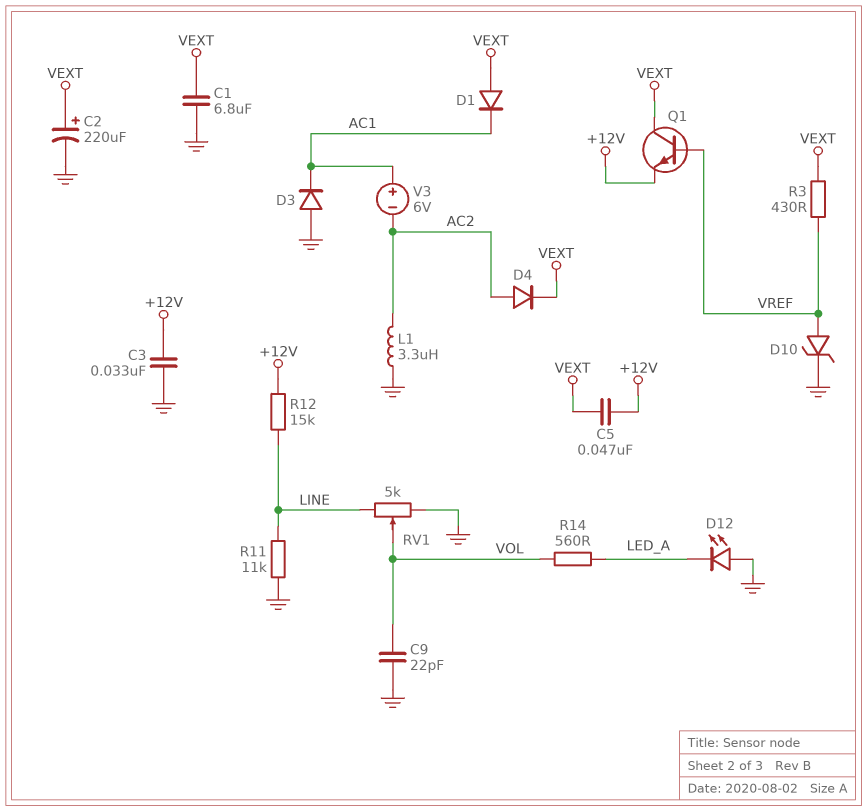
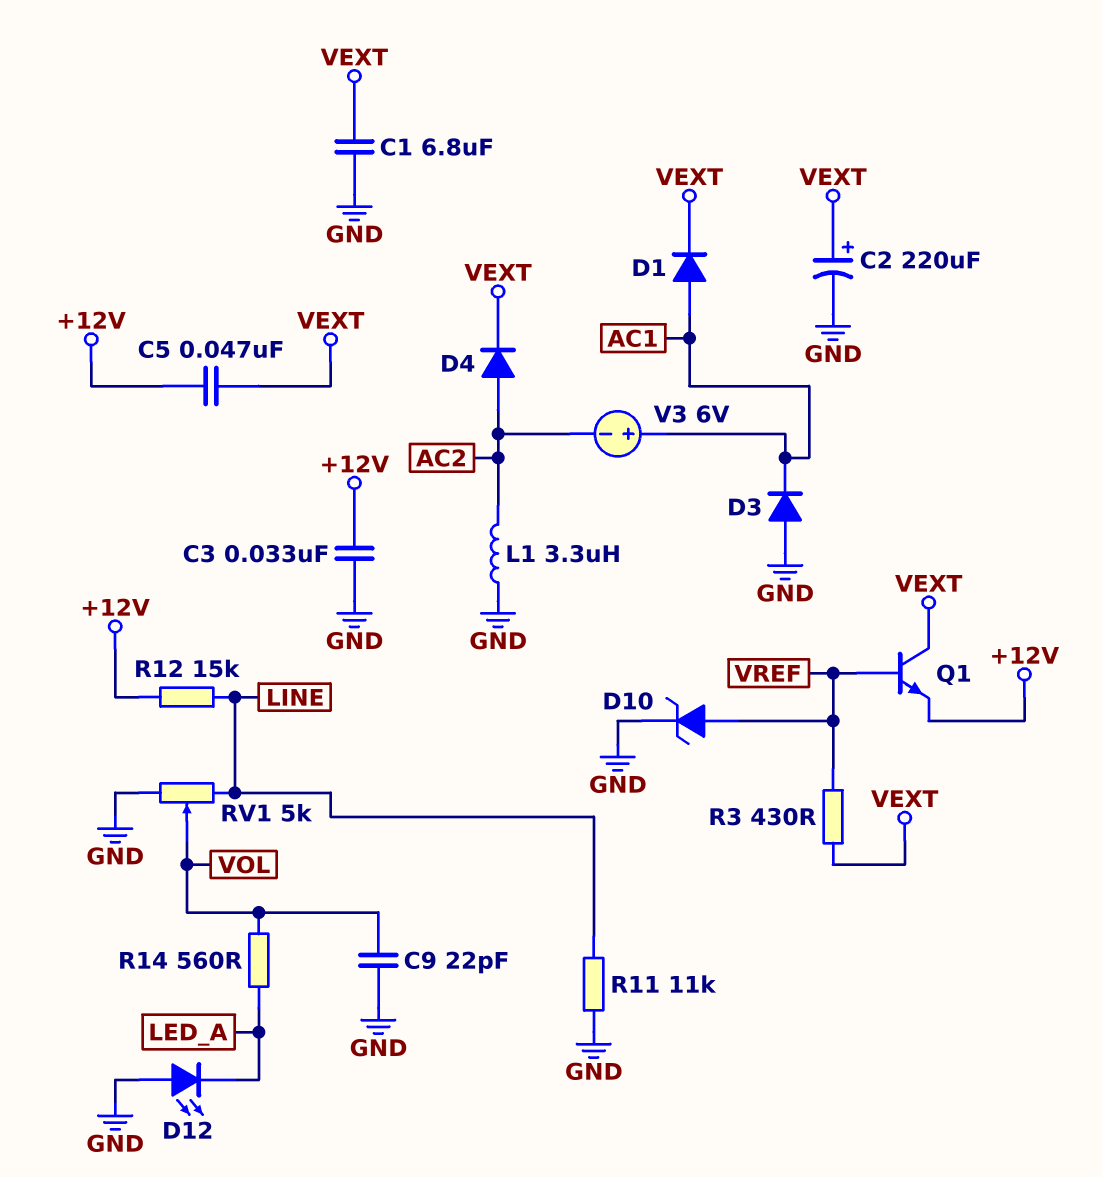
D1: diode (A VEXT, K AC1) -> diode (A AC1, K VEXT)

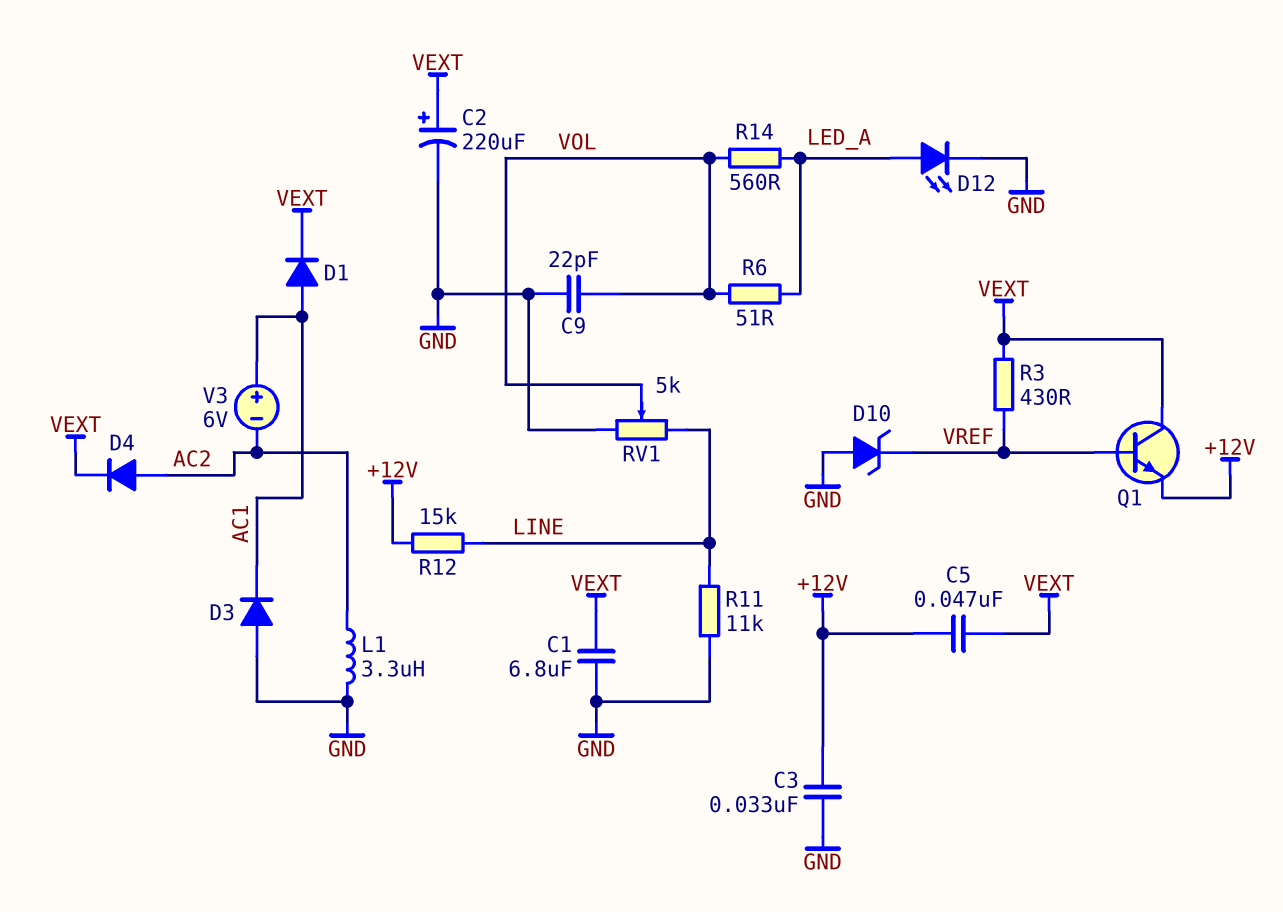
D10: zener (A VREF, K GND) -> zener (A GND, K VREF)
D12: LED (A GND, K LED_A) -> LED (A LED_A, K GND)
R6: none -> 51 (LED_A, VOL)

